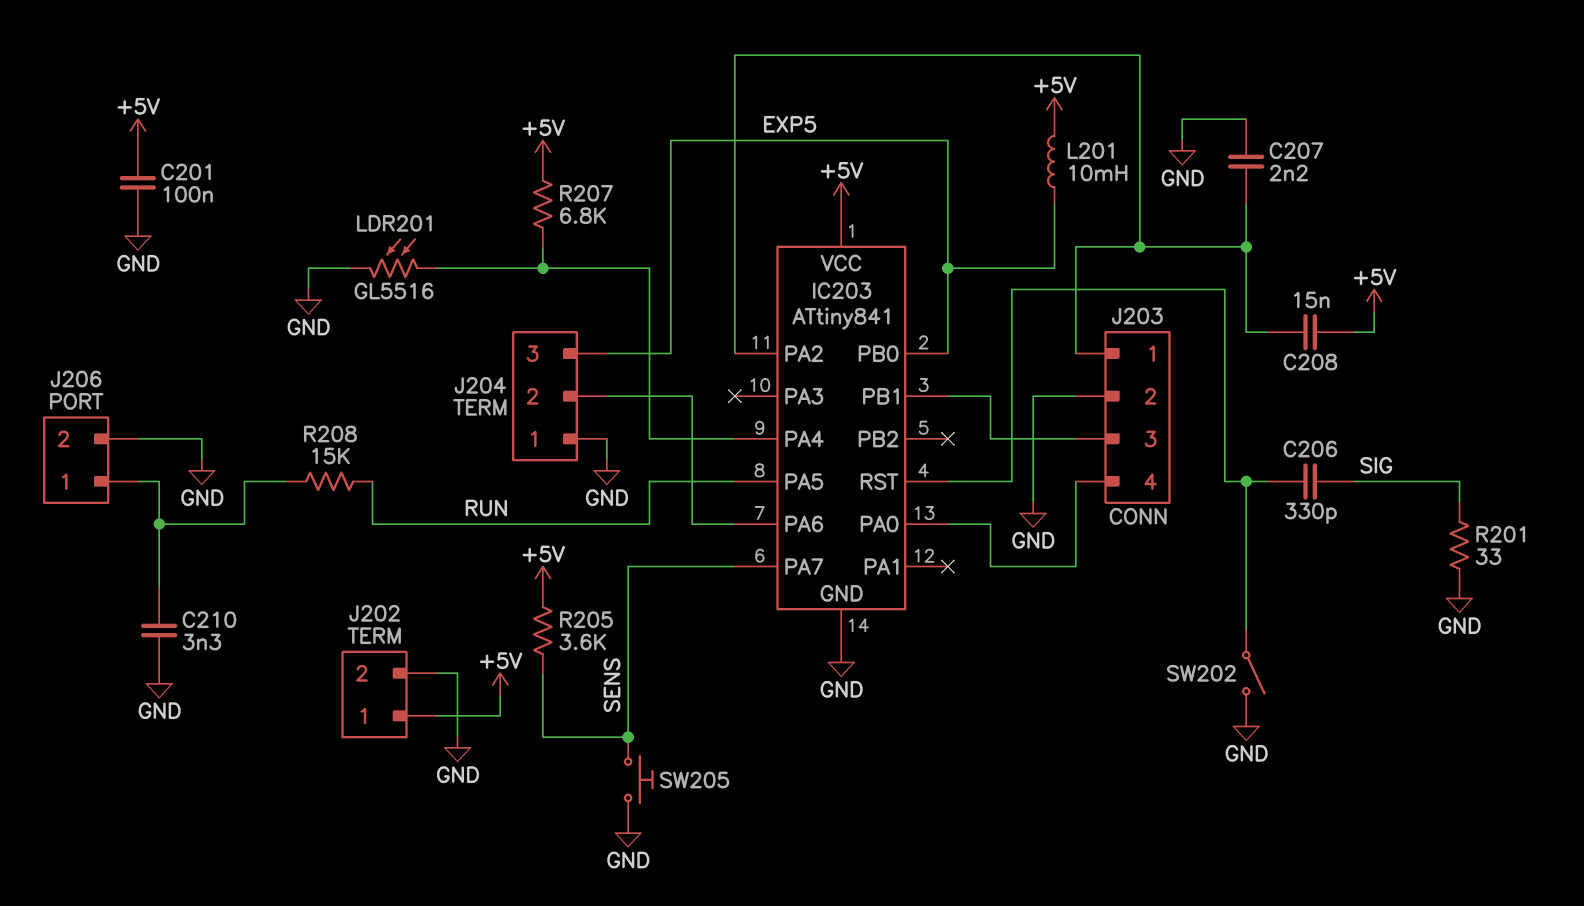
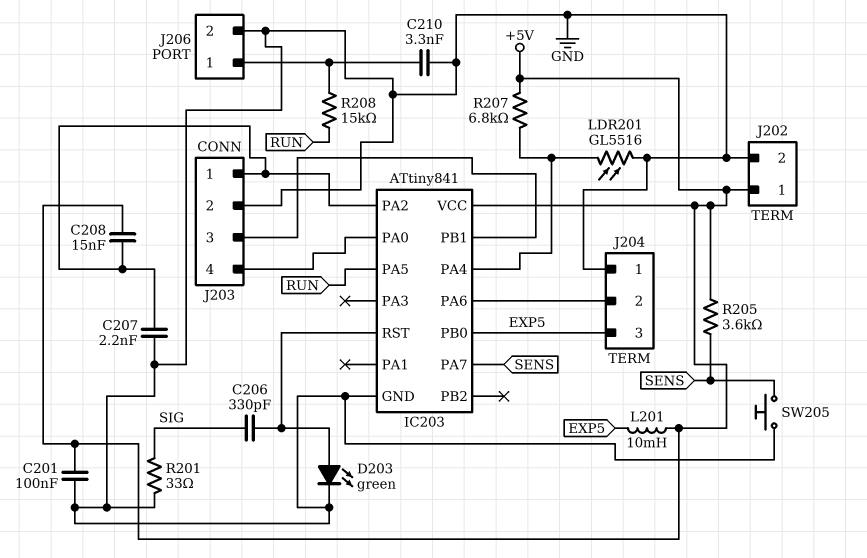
D203: none -> LED green (A IC203/RST, K GND)
SW202: switch (GND, IC203/RST) -> none

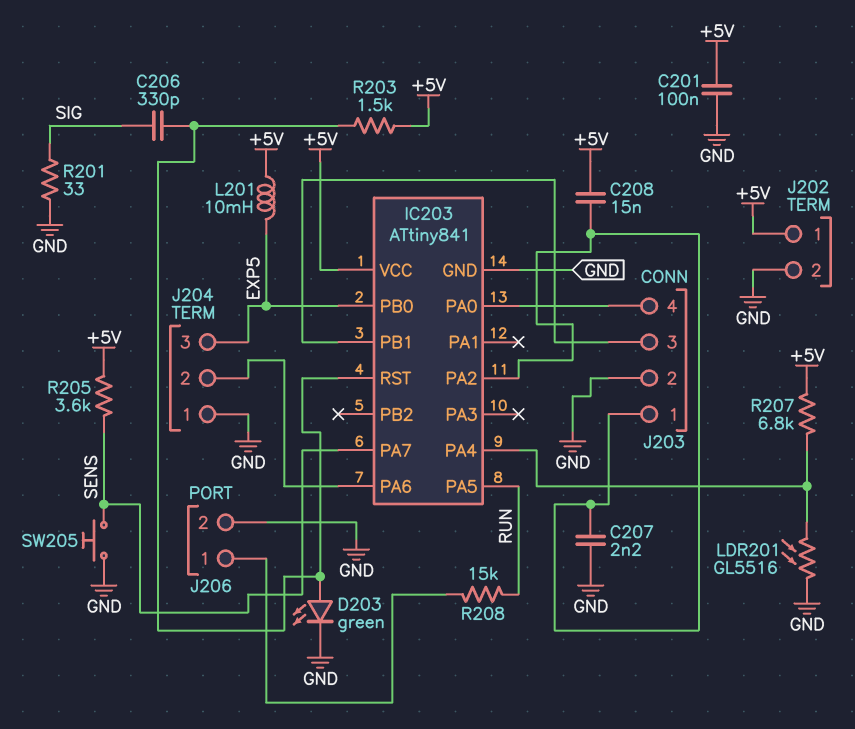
C210: 3.3nF (GND, J206/1) -> none
R203: none -> 1.5k (+5V, IC203/RST)

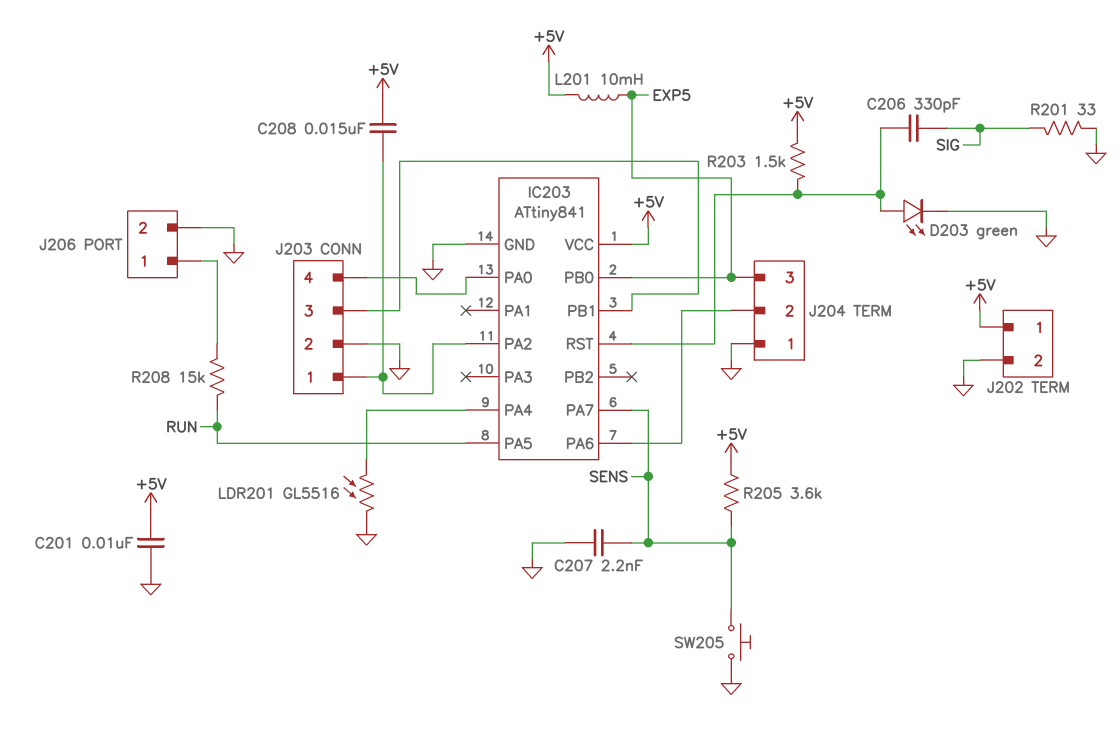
C201: 100nF (+5V, GND) -> 10nF (+5V, GND)
C207: 2.2nF (GND, IC203/PA2) -> 2.2nF (GND, SENS)
R207: 6.8k (+5V, IC203/PA4) -> none

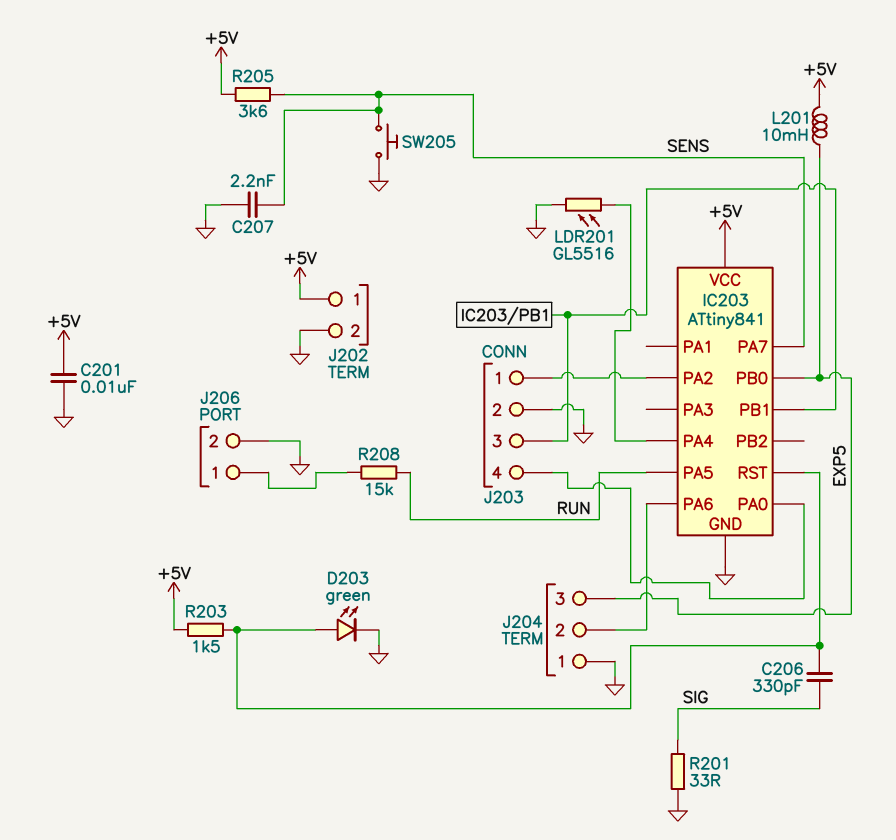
C208: 15nF (+5V, IC203/PA2) -> none

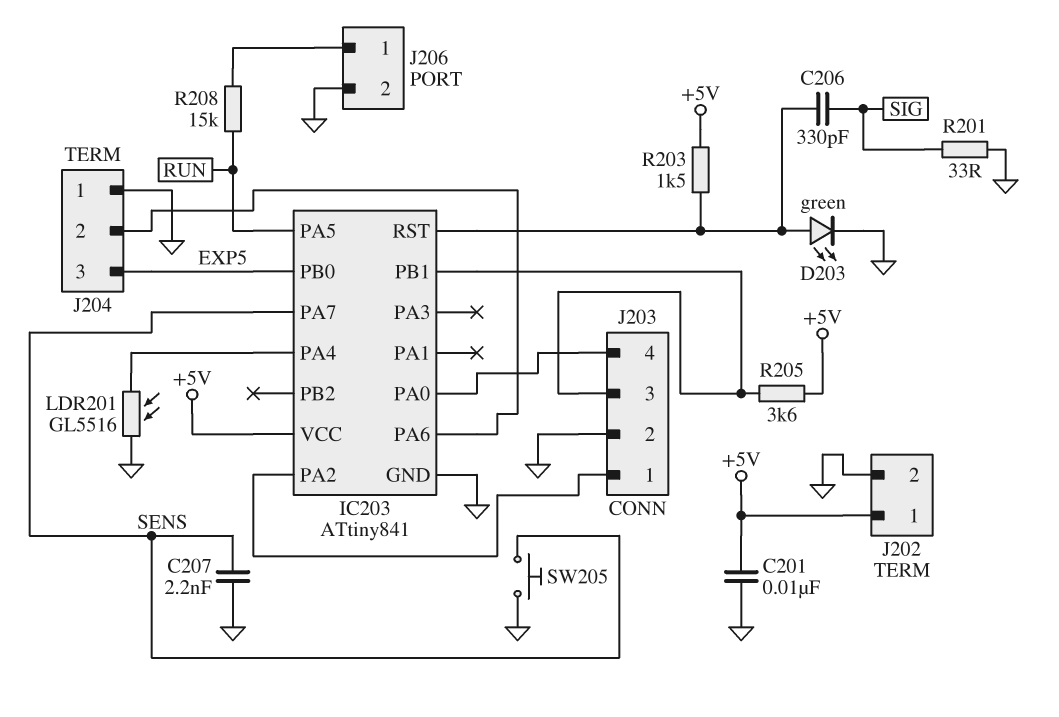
L201: 10mH (+5V, EXP5) -> none
R205: 3.6k (+5V, SENS) -> 3.6k (+5V, IC203/PB1)

